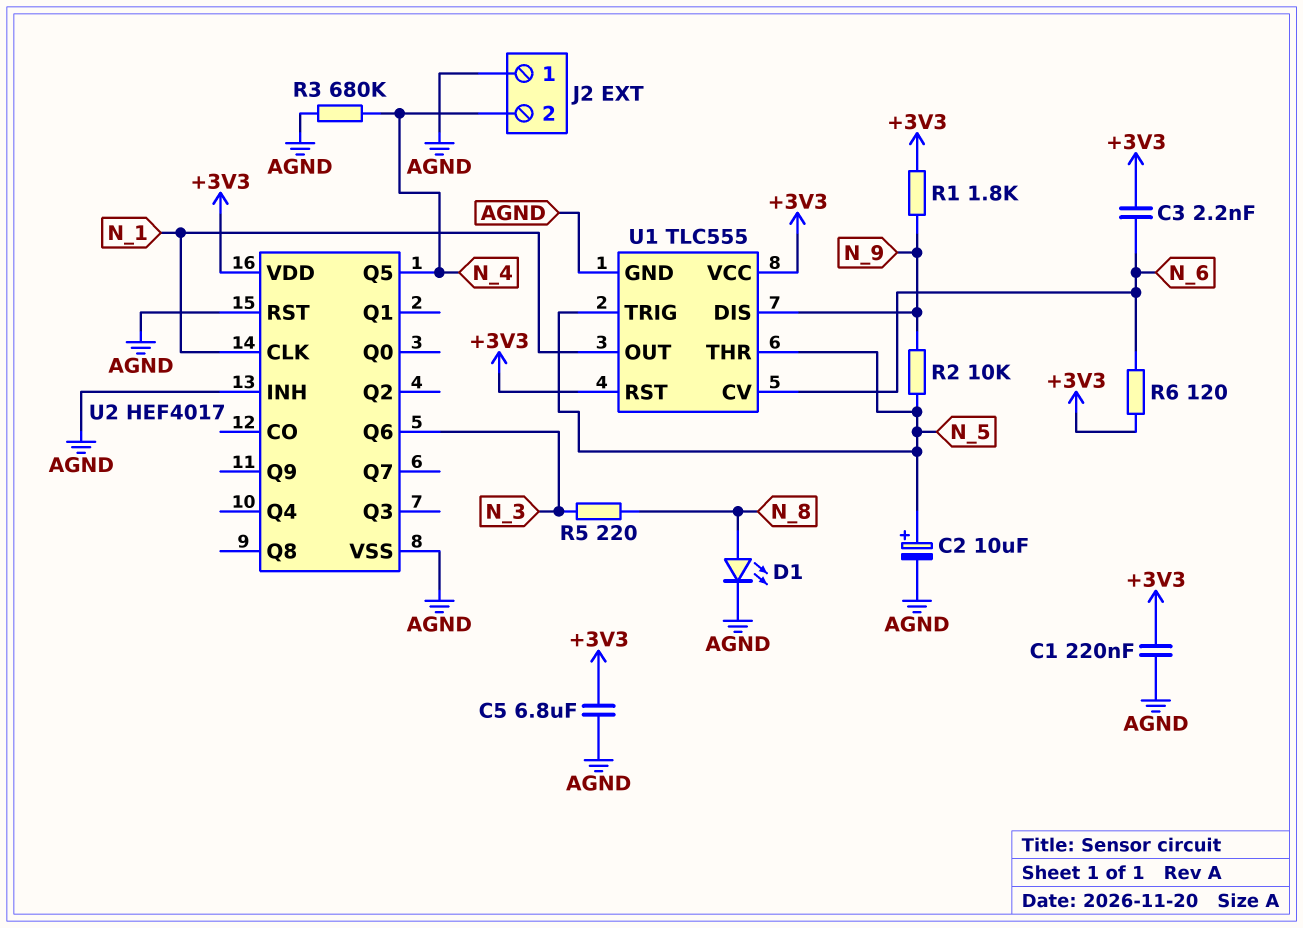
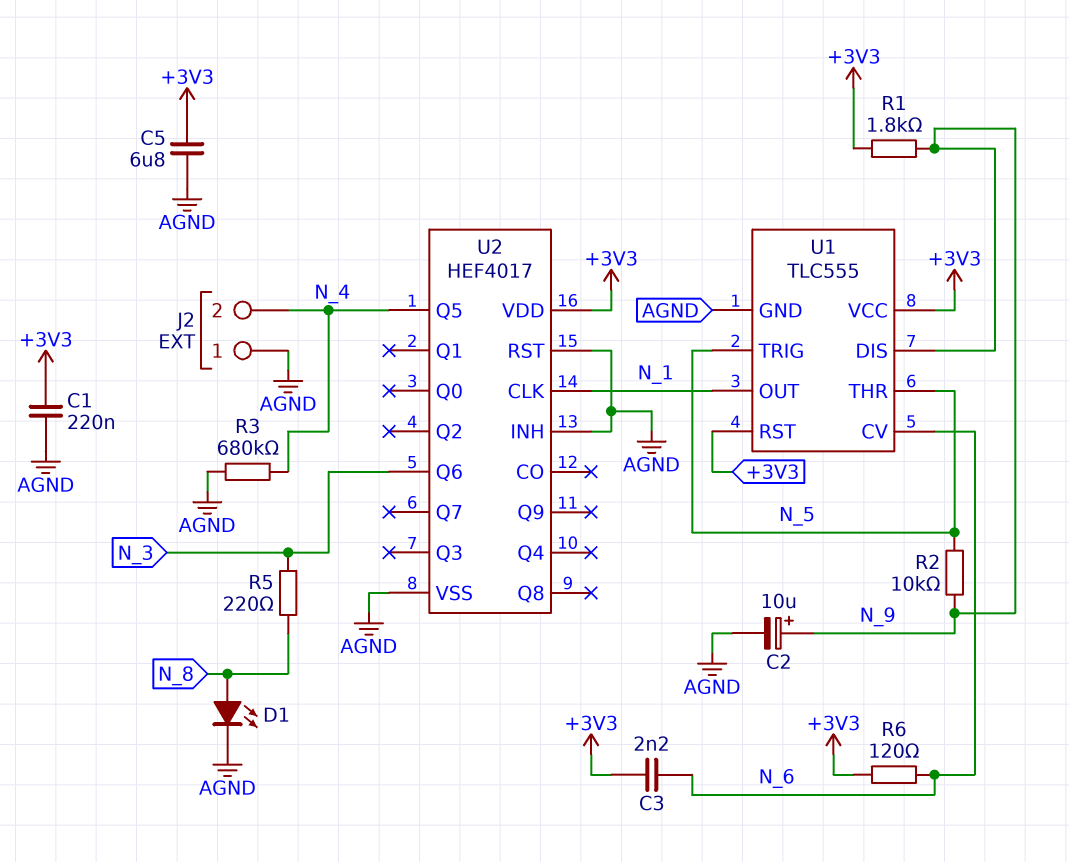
C2: 10uF (plus N_5, minus AGND) -> 10uF (plus N_9, minus AGND)

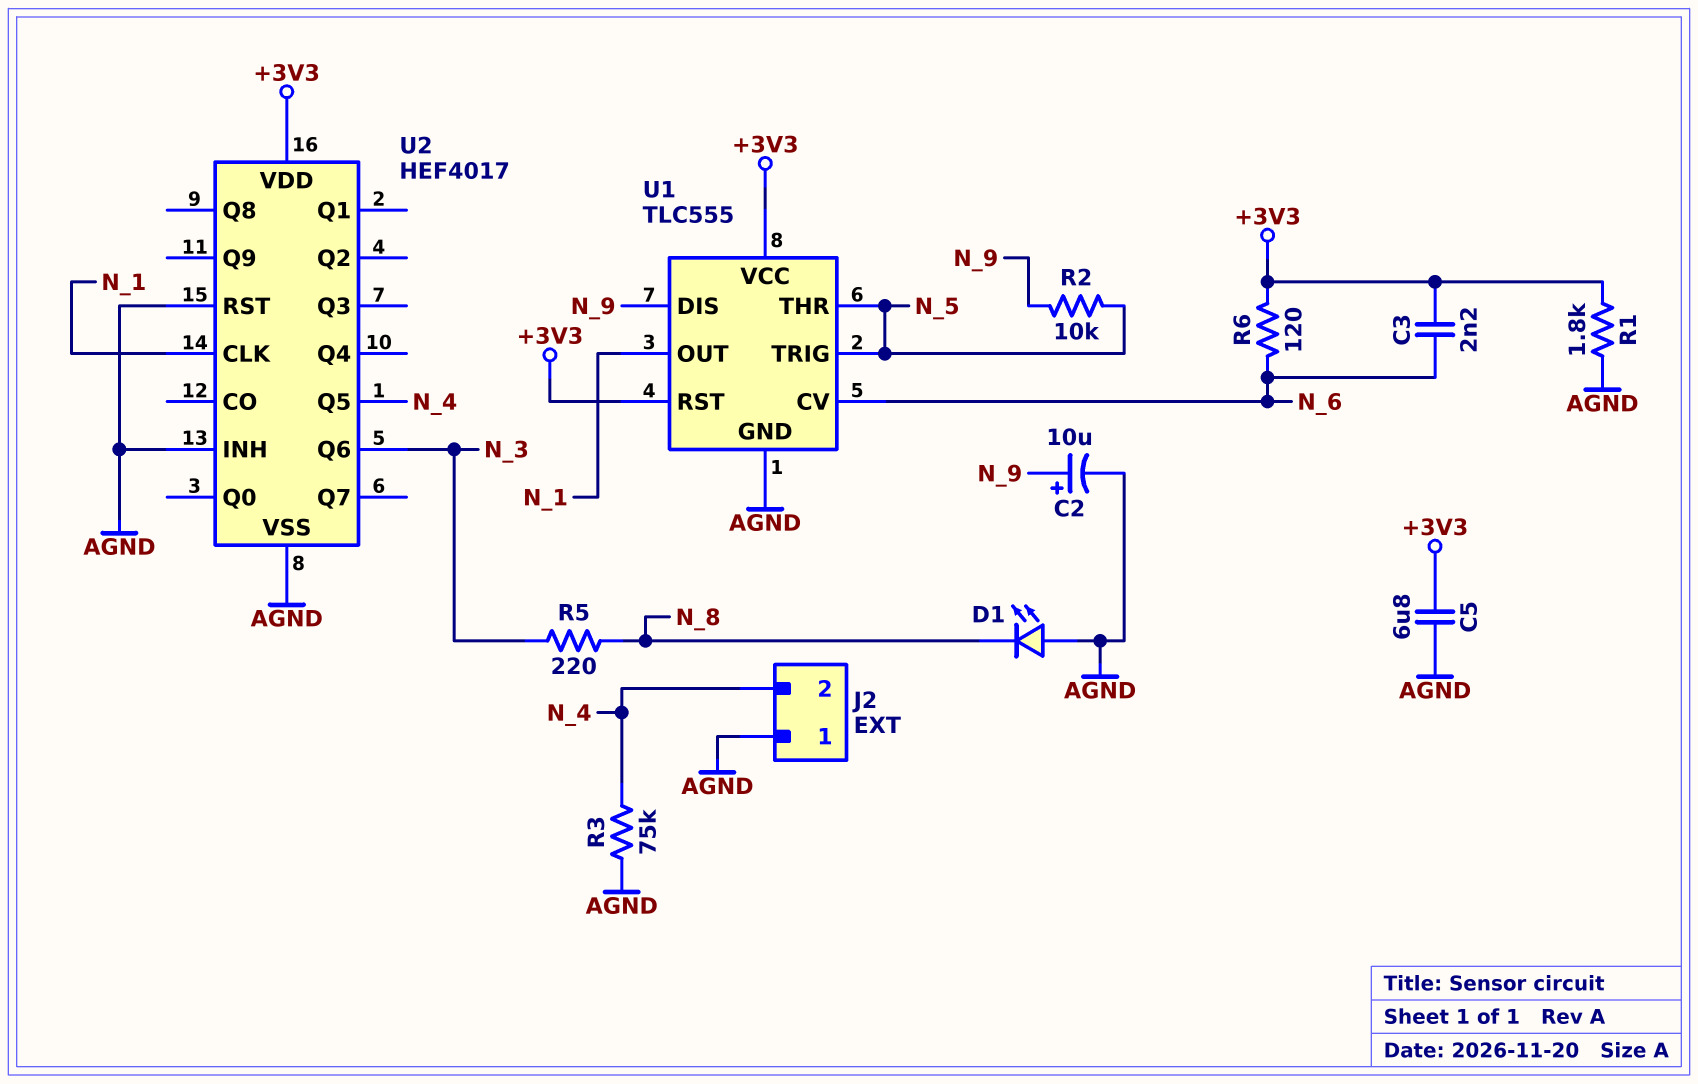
C1: 220nF (+3V3, AGND) -> none
D1: LED (A N_8, K AGND) -> LED (A AGND, K N_8)
R1: 1.8k (+3V3, N_9) -> 1.8k (+3V3, AGND)
R3: 680k (AGND, N_4) -> 75k (AGND, N_4)

